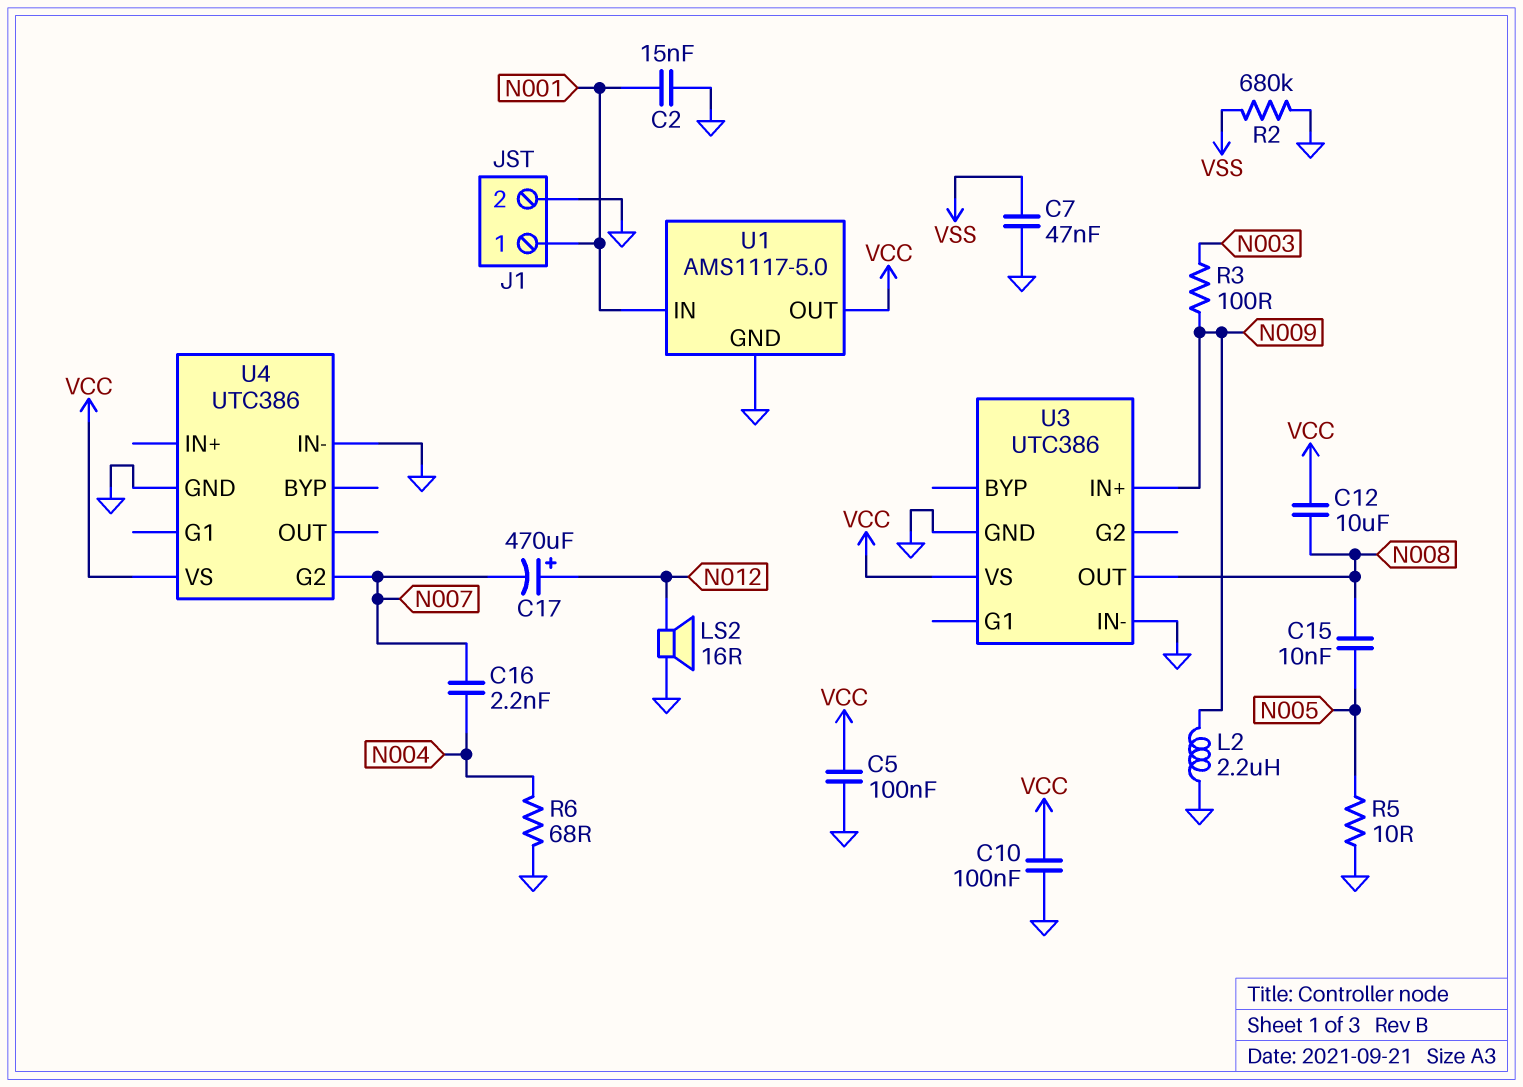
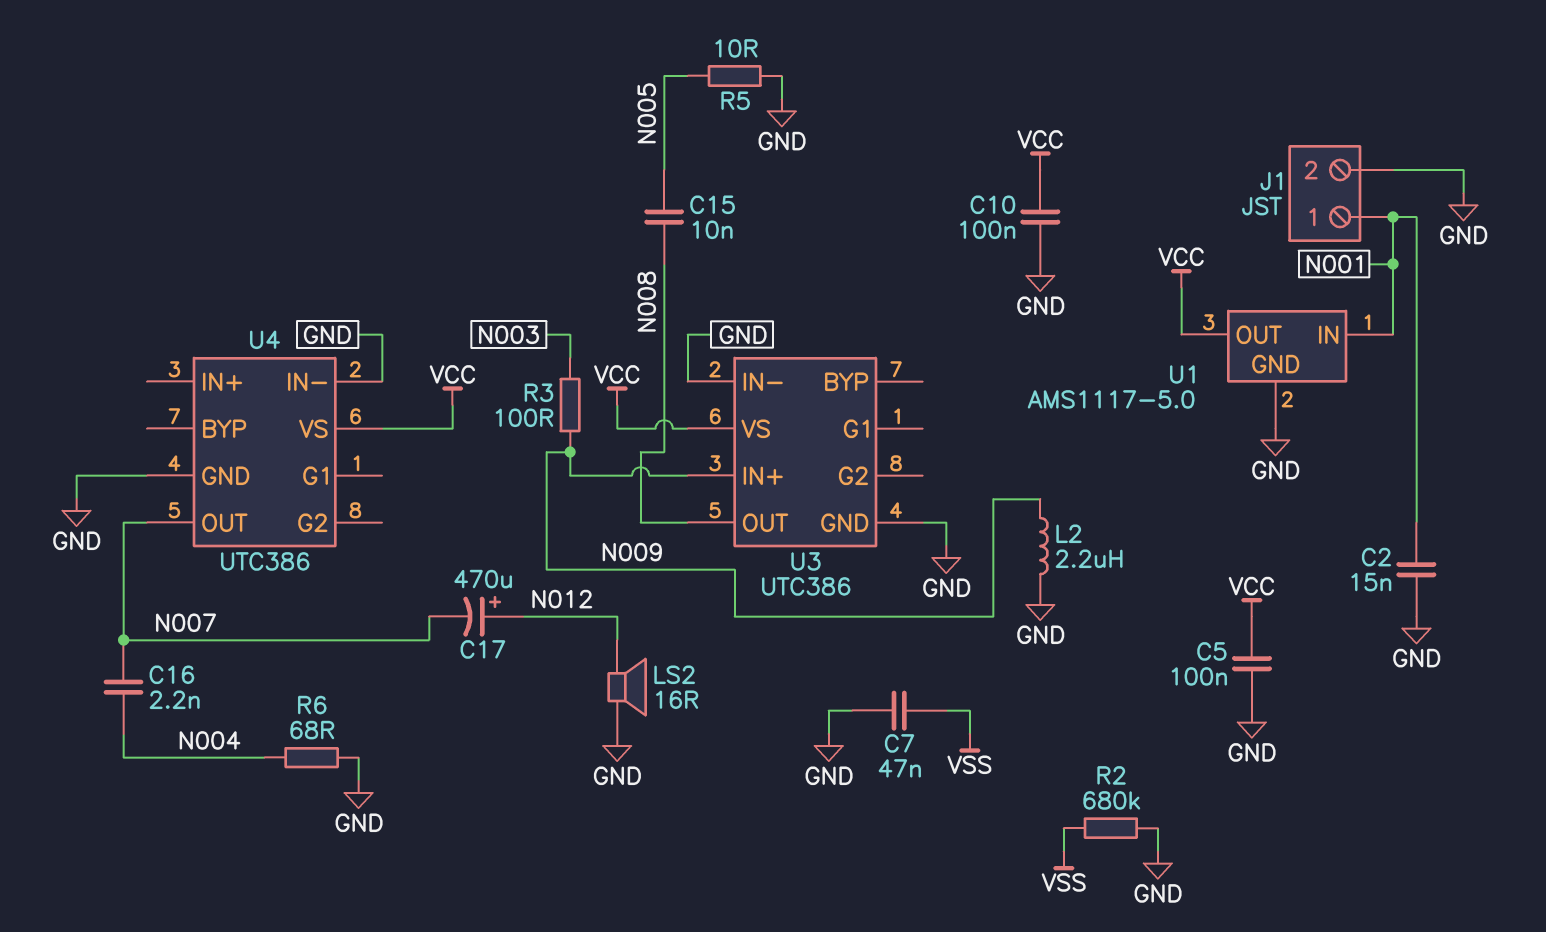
C12: 10uF (N008, VCC) -> none
U4 pin G2: N007 -> none
U4 pin OUT: none -> N007

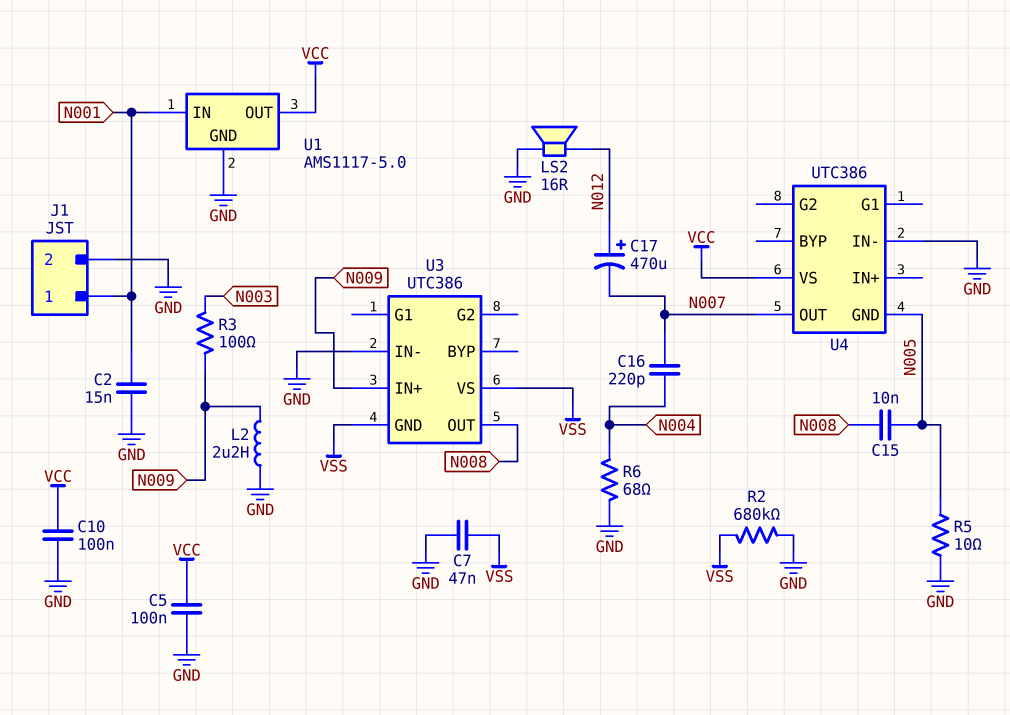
C16: 2.2nF (N004, N007) -> 220pF (N004, N007)
U3 pin GND: GND -> VSS
U3 pin VS: VCC -> VSS
U4 pin GND: GND -> N005

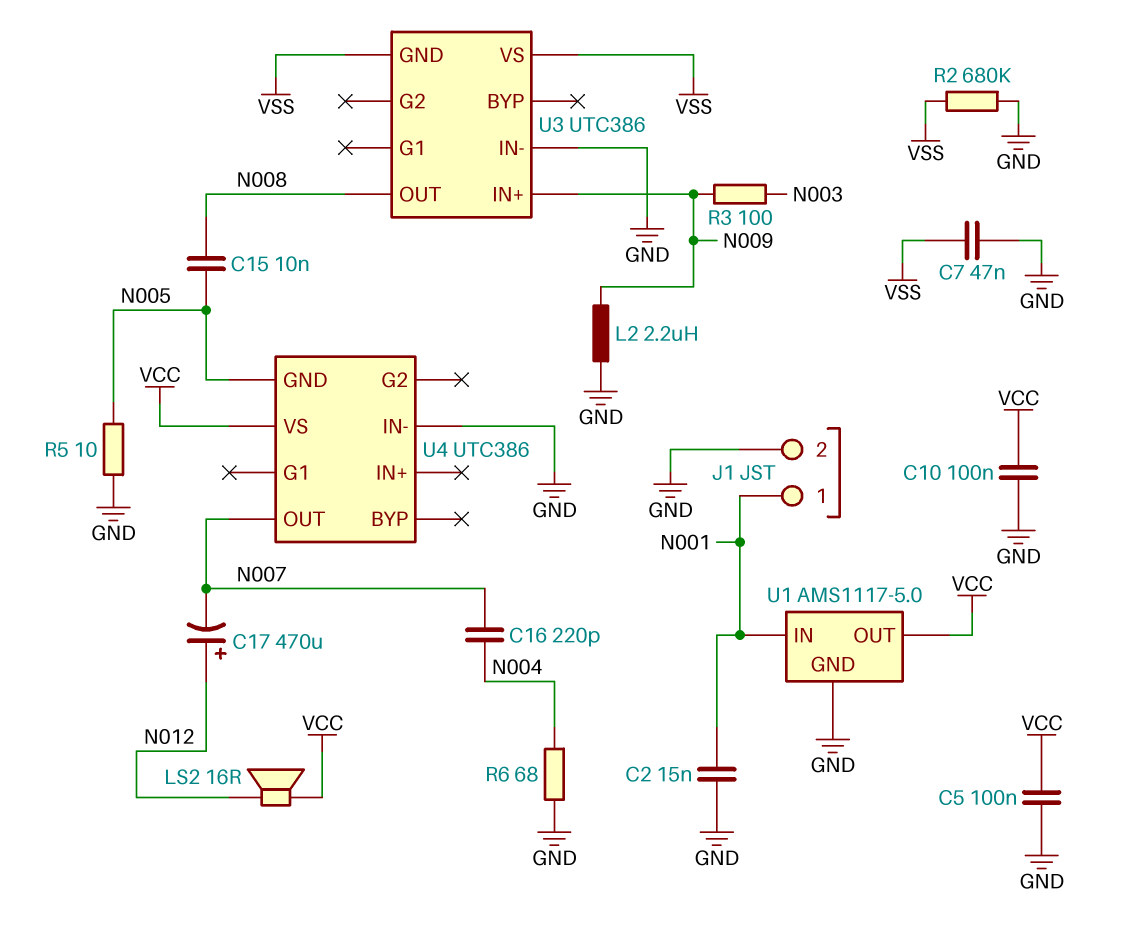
LS2: speaker 16R (GND, N012) -> speaker 16R (N012, VCC)

